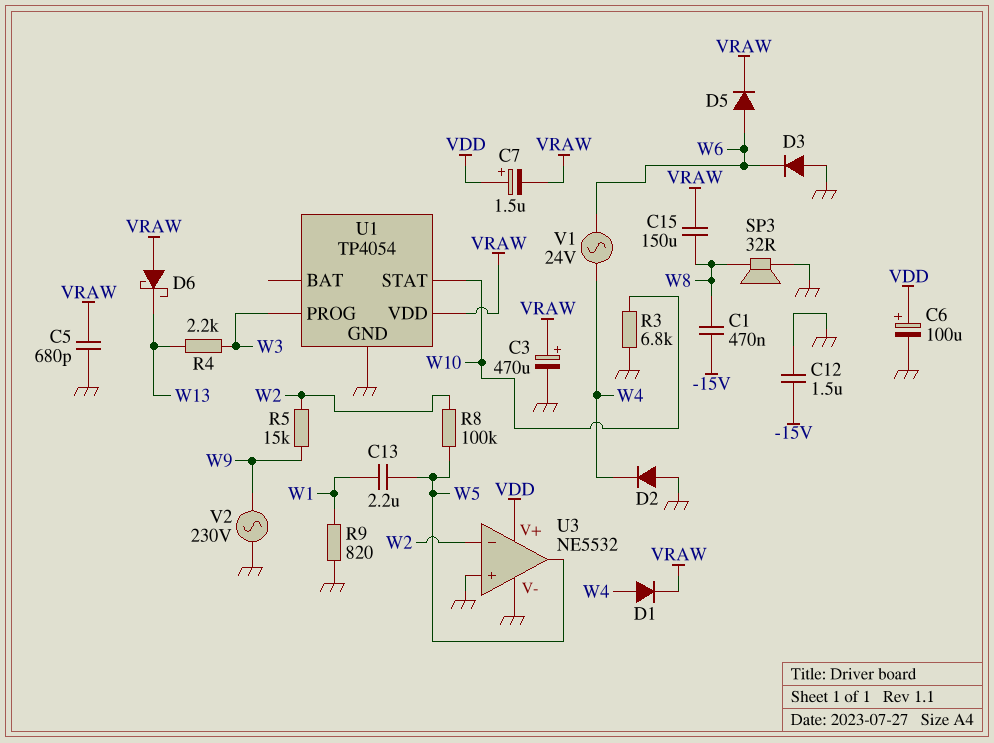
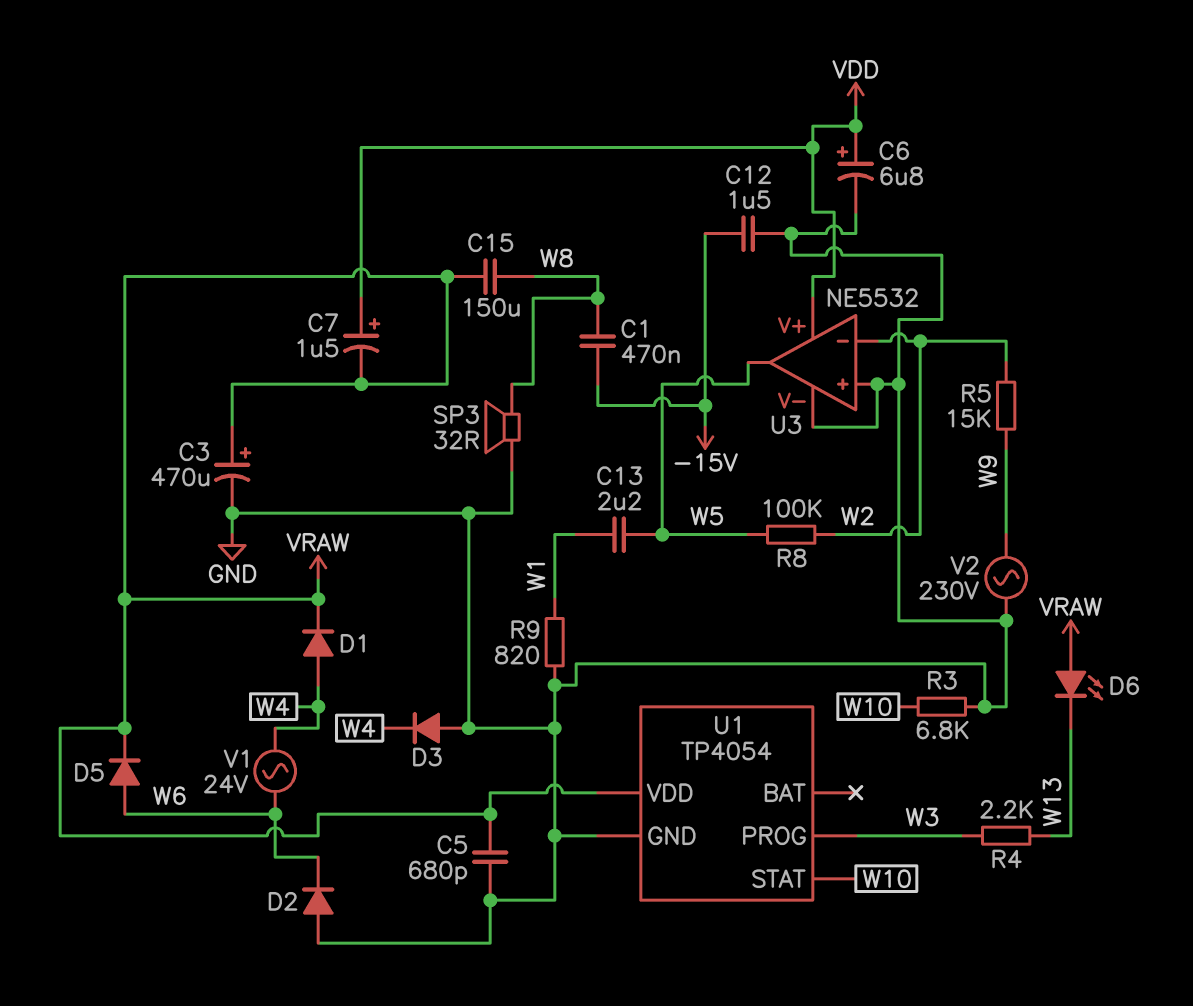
C6: 100uF (plus VDD, minus GND) -> 6.8uF (plus VDD, minus GND)
D2: diode (A GND, K W4) -> diode (A GND, K W6)
D3: diode (A GND, K W6) -> diode (A GND, K W4)
D6: schottky (A VRAW, K W13) -> LED (A VRAW, K W13)

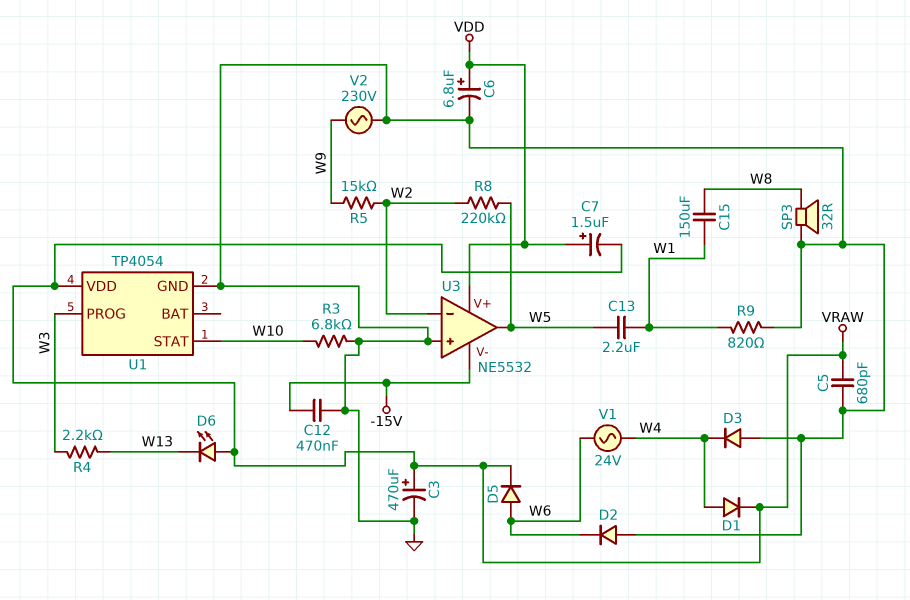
C1: 470nF (-15V, W8) -> none
C12: 1.5uF (-15V, GND) -> 470nF (-15V, GND)
C15: 150uF (VRAW, W8) -> 150uF (W1, W8)
R8: 100k (W2, W5) -> 220k (W2, W5)
U3 pin V-: GND -> -15V

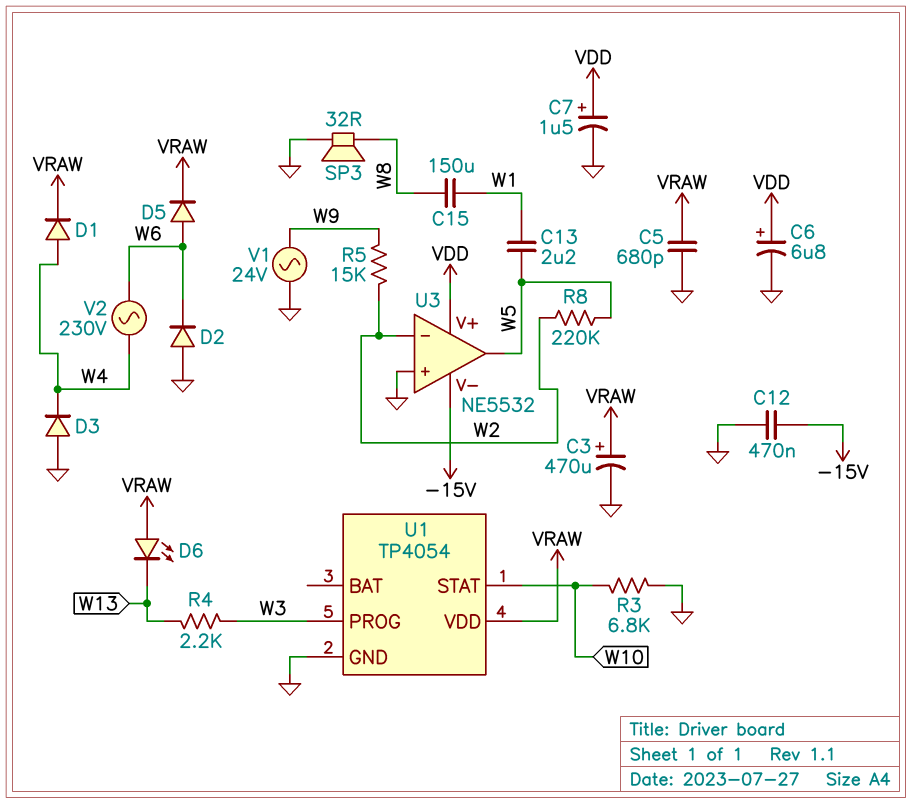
C7: 1.5uF (plus VDD, minus VRAW) -> 1.5uF (plus VDD, minus GND)
R9: 820 (GND, W1) -> none
V1: AC 24V (W4, W6) -> AC 24V (GND, W9)
V2: AC 230V (GND, W9) -> AC 230V (W4, W6)

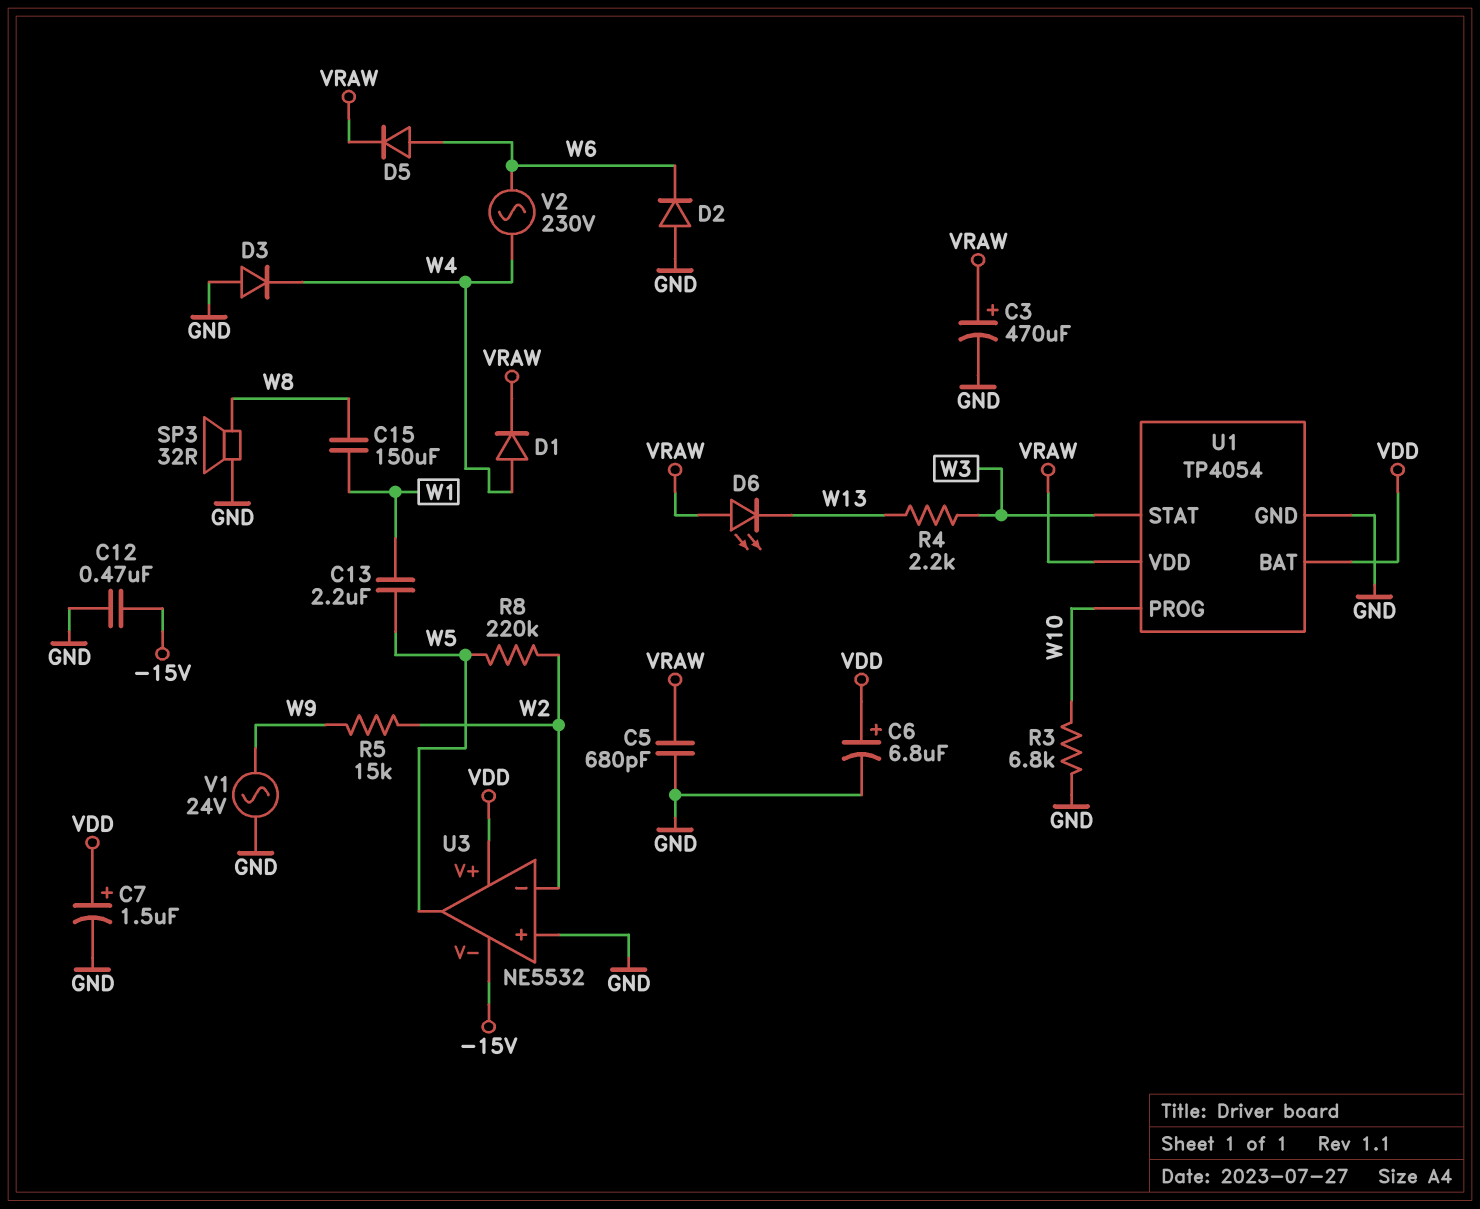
U1 pin BAT: none -> VDD
U1 pin PROG: W3 -> W10
U1 pin STAT: W10 -> W3

